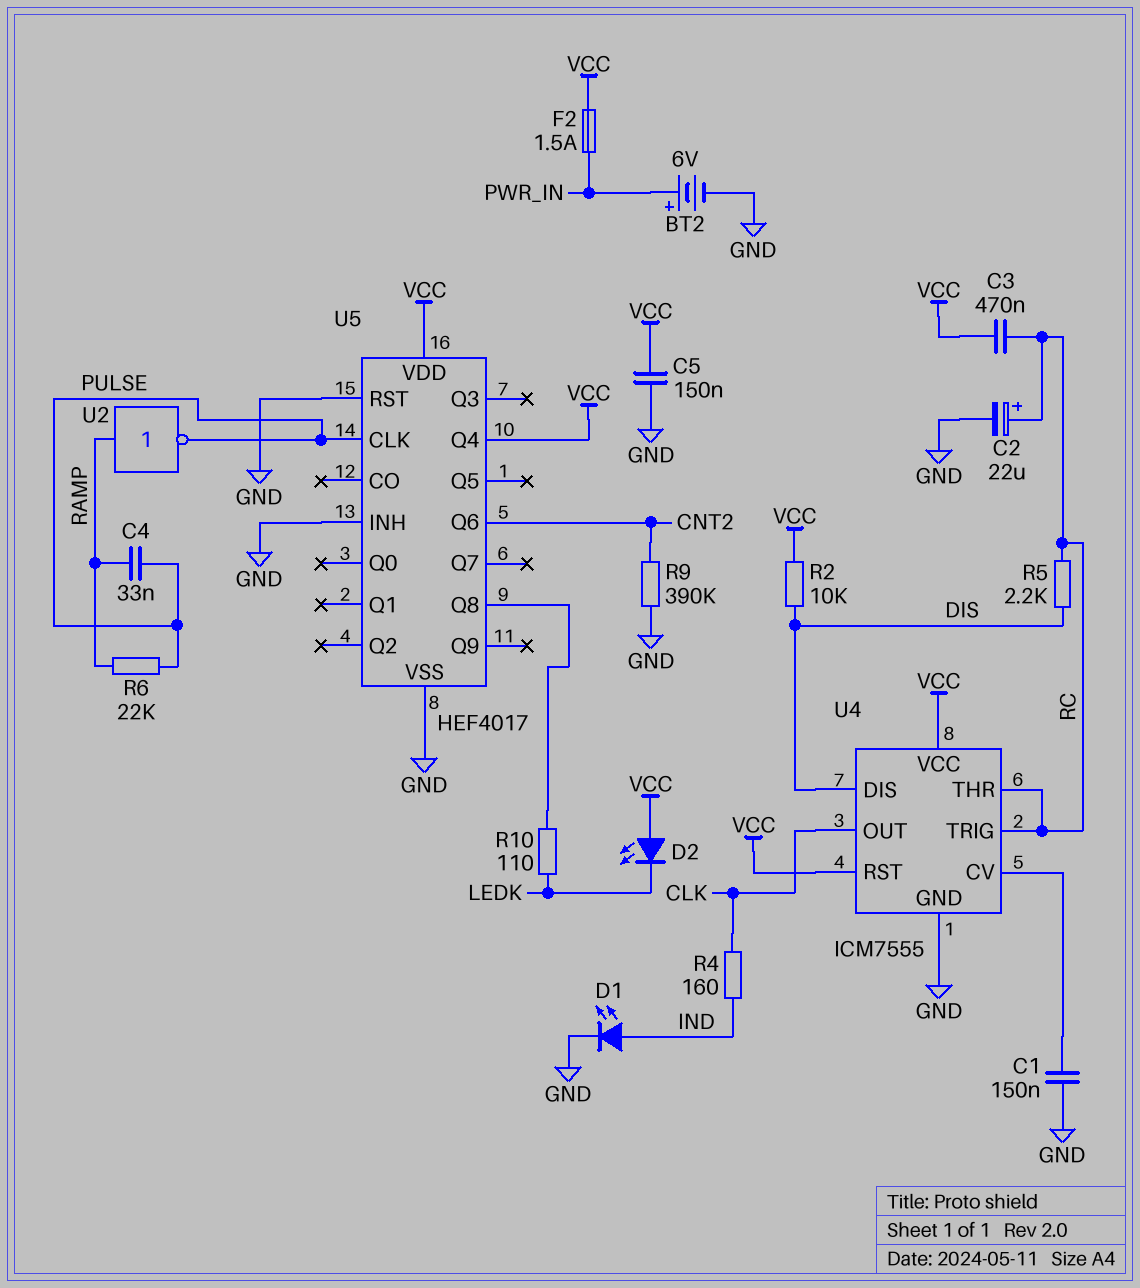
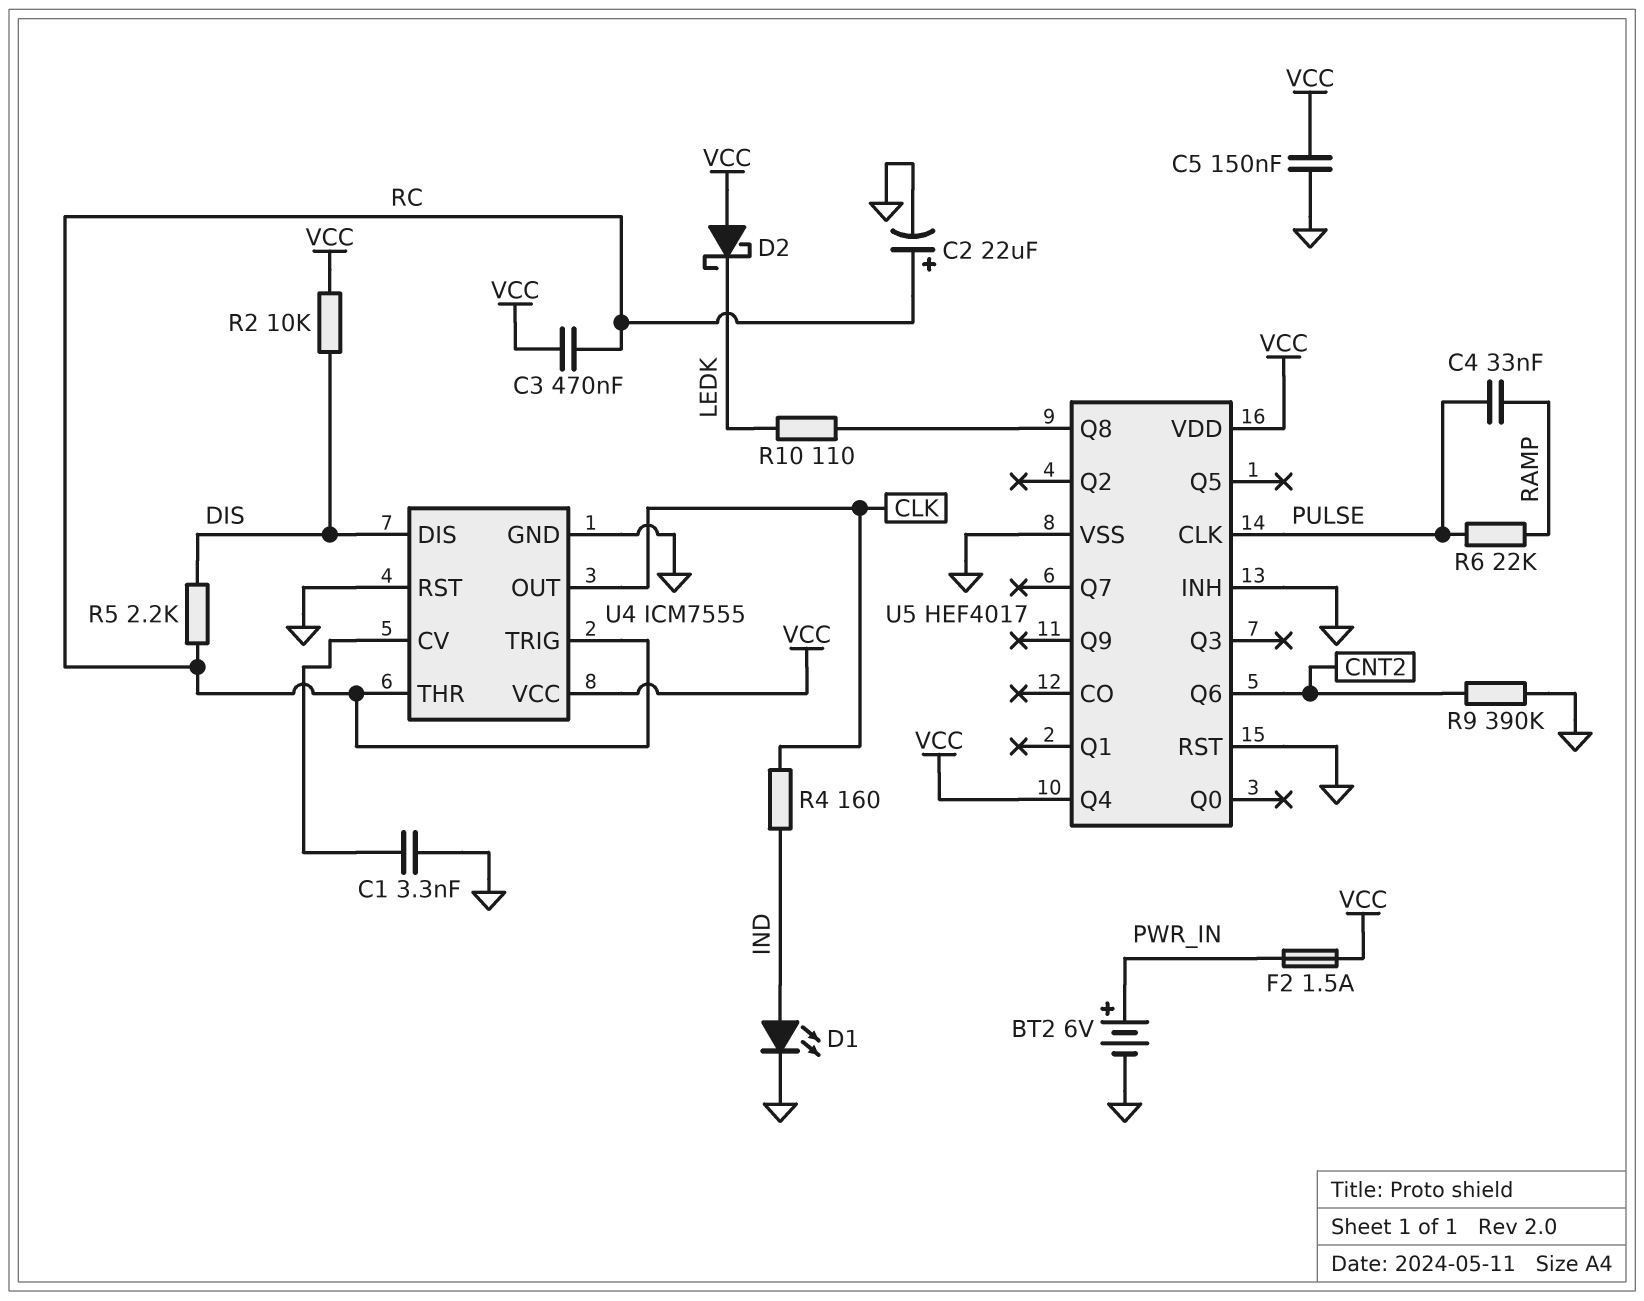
C1: 150nF (GND, U4/CV) -> 3.3nF (GND, U4/CV)
D2: LED (A VCC, K LEDK) -> schottky (A VCC, K LEDK)
U2: NOT (in RAMP, out PULSE) -> none
U4 pin RST: VCC -> GND

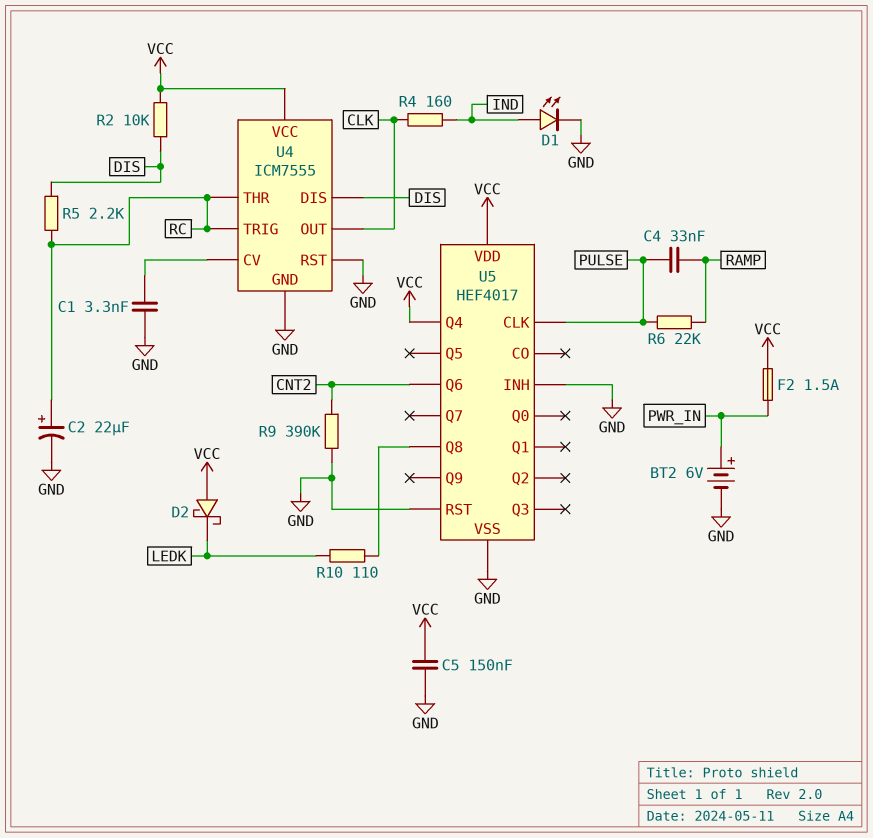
C3: 470nF (RC, VCC) -> none

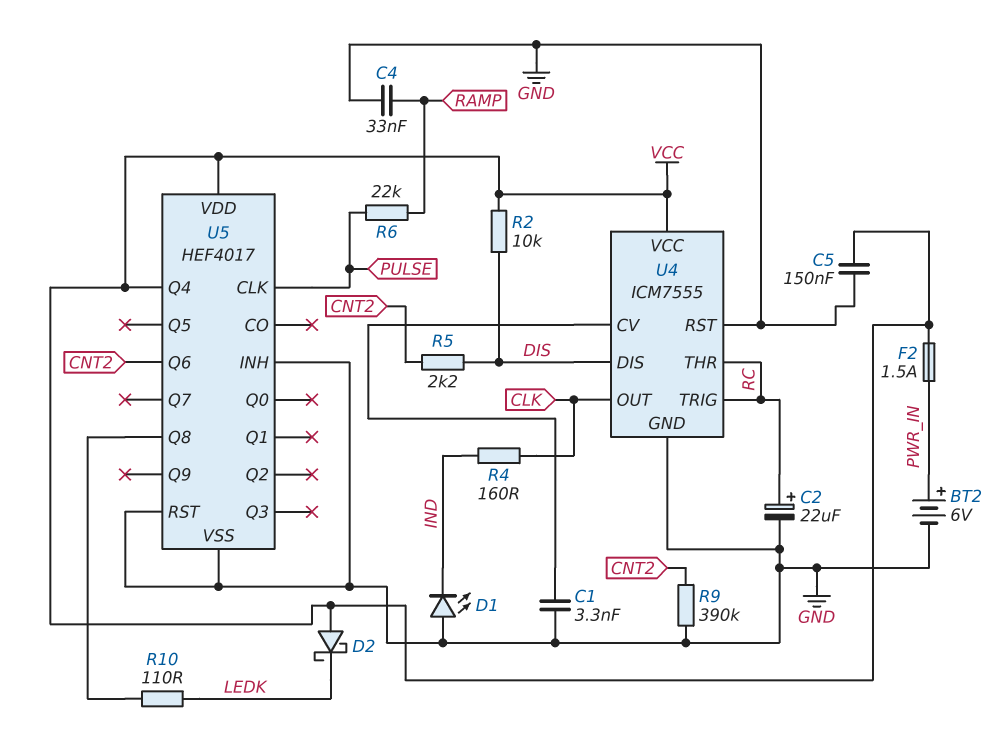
C4: 33nF (PULSE, RAMP) -> 33nF (GND, RAMP)
D1: LED (A IND, K GND) -> LED (A GND, K IND)
R5: 2.2k (DIS, RC) -> 2.2k (CNT2, DIS)

